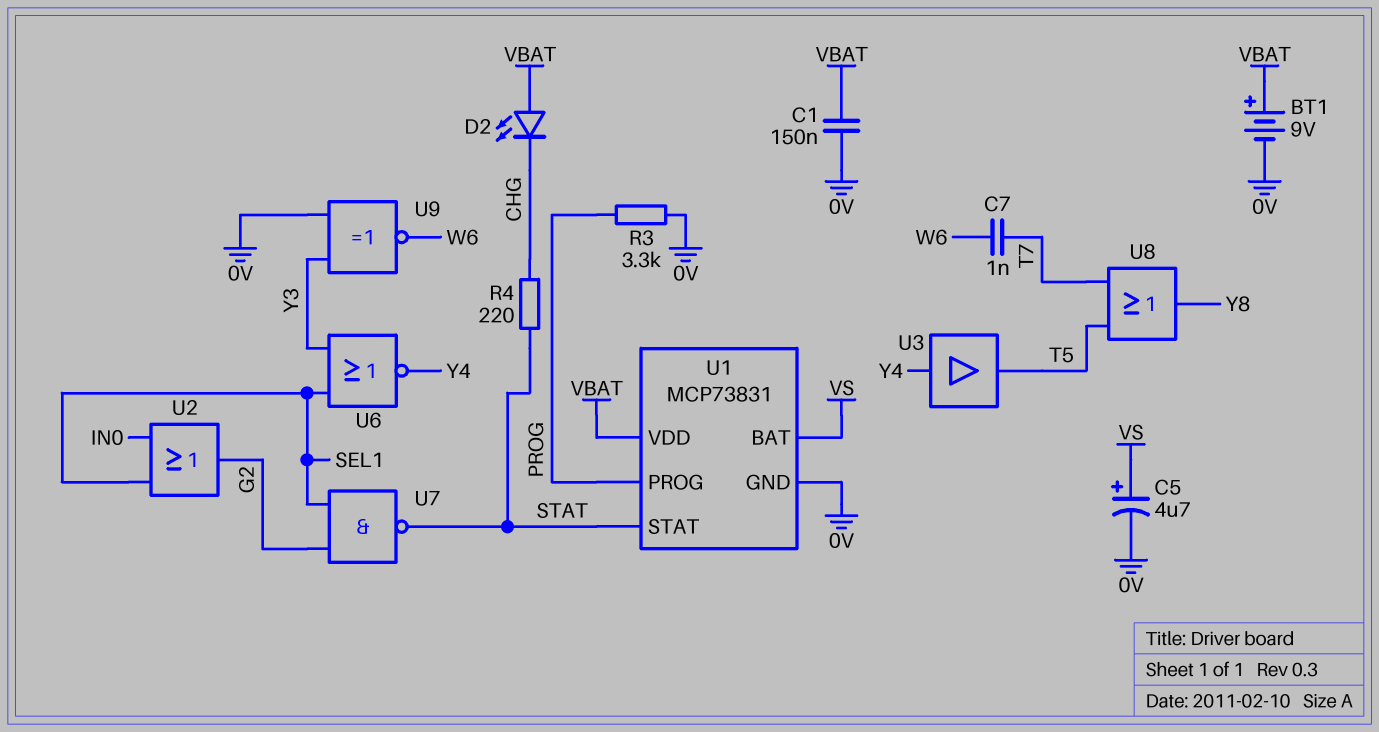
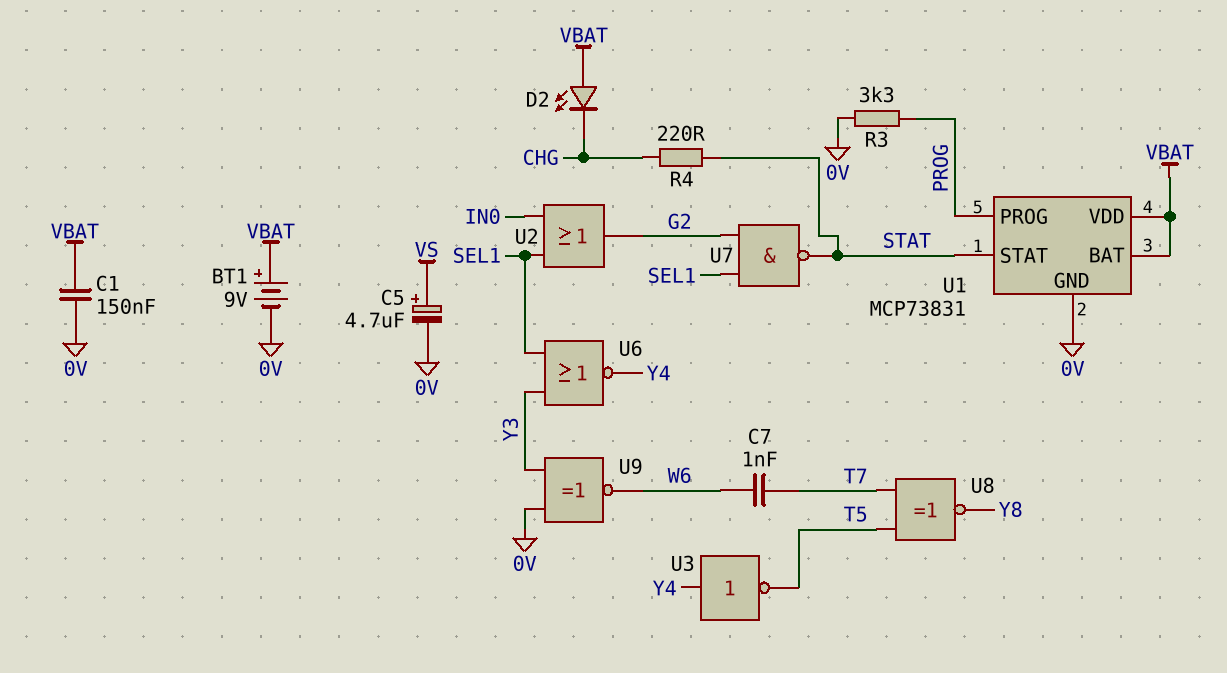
U1 pin BAT: VS -> VBAT
U3: buffer (in Y4, out T5) -> NOT (in Y4, out T5)
U8: OR (in T5, in T7, out Y8) -> XNOR (in T5, in T7, out Y8)

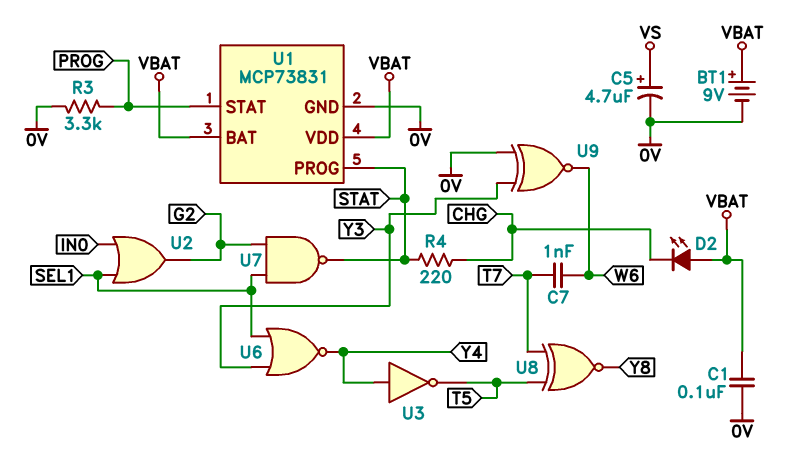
C1: 150nF (0V, VBAT) -> 100nF (0V, VBAT)
U1 pin PROG: PROG -> STAT
U1 pin STAT: STAT -> PROG

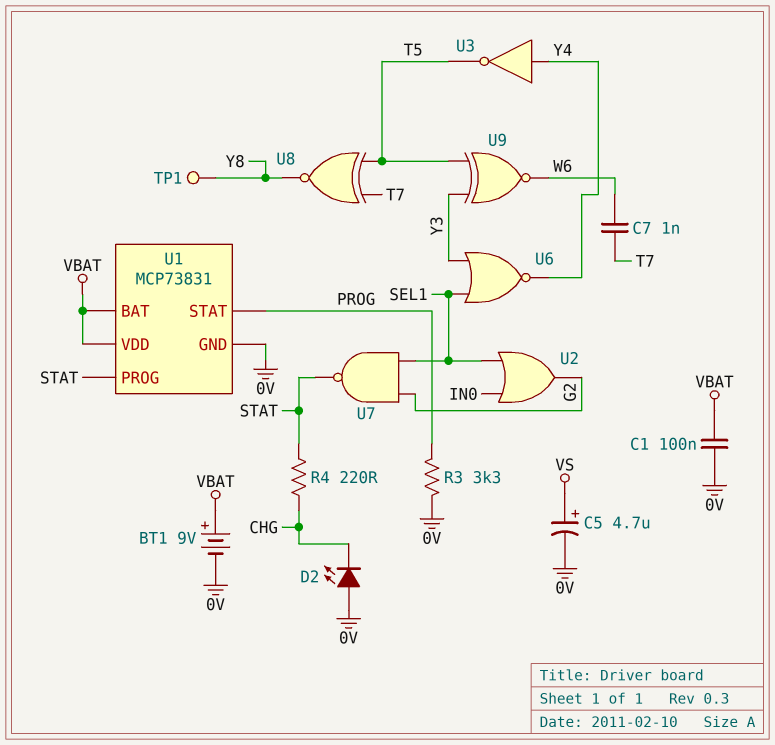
D2: LED (A VBAT, K CHG) -> LED (A 0V, K CHG)
TP1: none -> test point (Y8)
U9: XNOR (in 0V, in Y3, out W6) -> XNOR (in T5, in Y3, out W6)

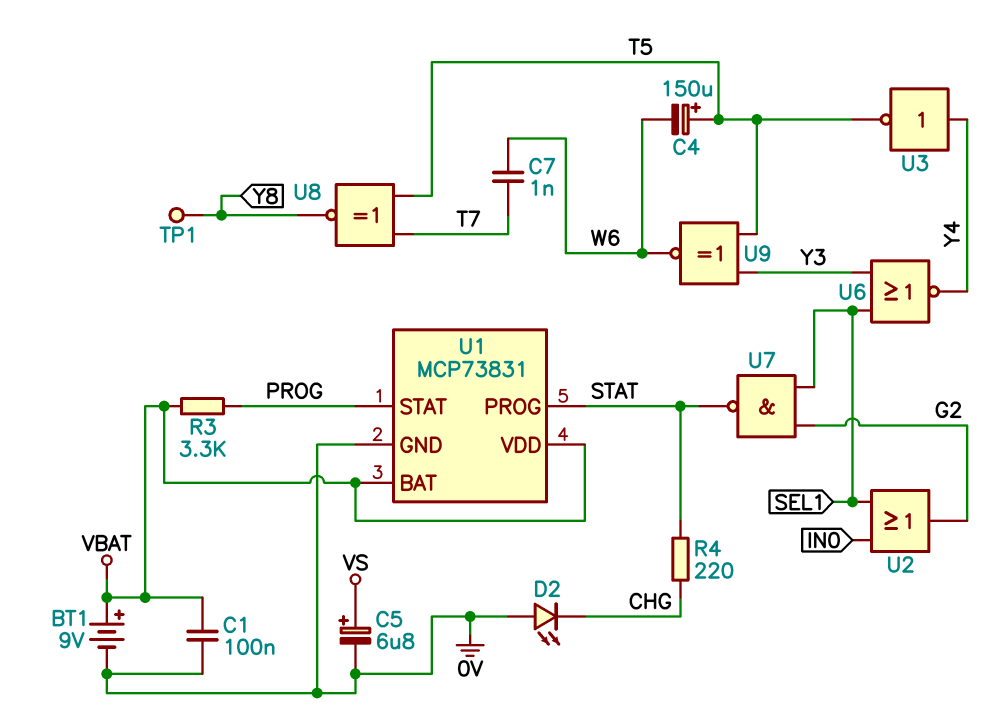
C4: none -> 150uF (plus T5, minus W6)
C5: 4.7uF (plus VS, minus 0V) -> 6.8uF (plus VS, minus 0V)
R3: 3.3k (0V, PROG) -> 3.3k (PROG, VBAT)

